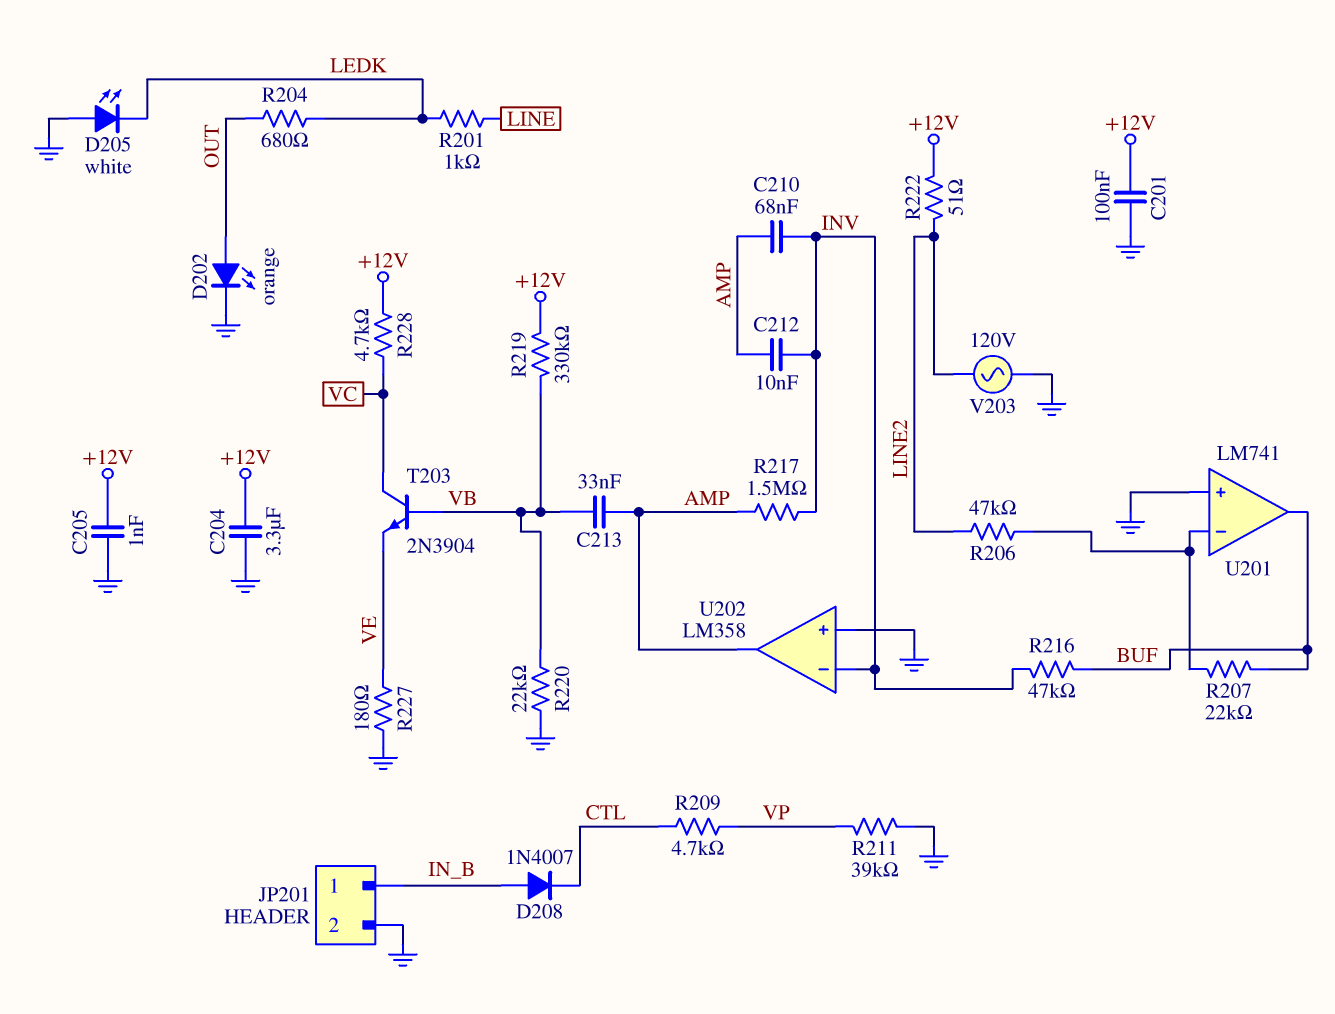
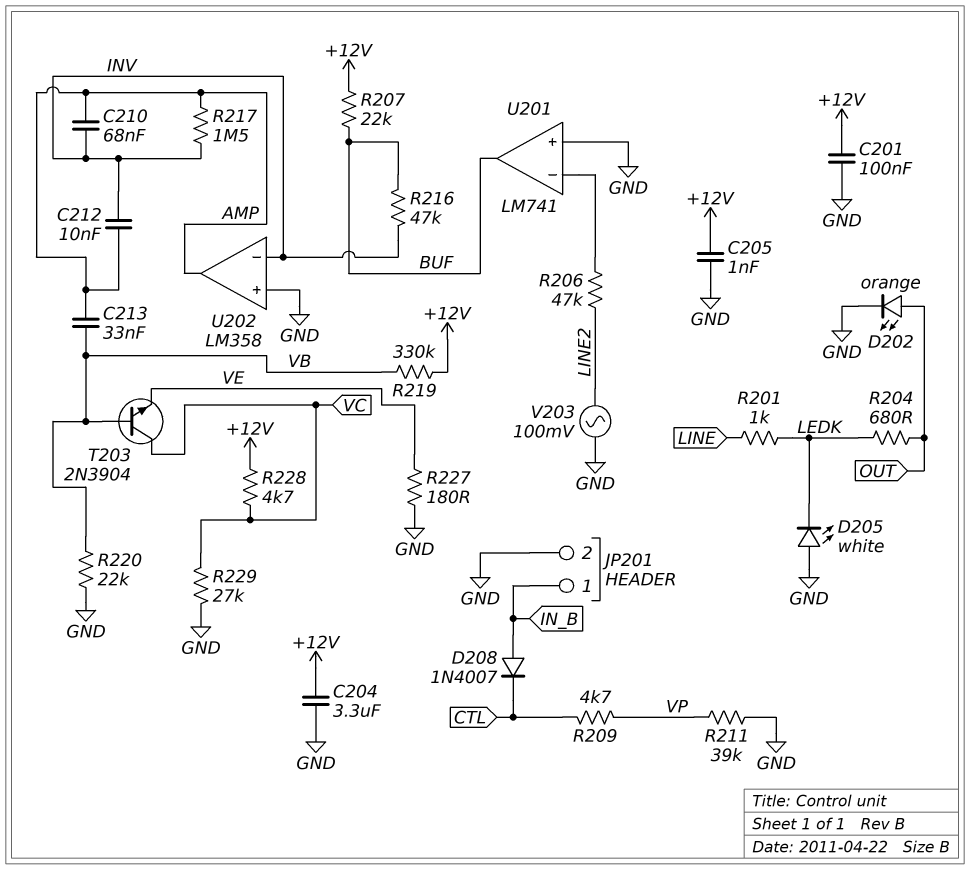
R207: 22k (BUF, U201/in-) -> 22k (+12V, BUF)
R222: 51 (+12V, LINE2) -> none
R229: none -> 27k (GND, VC)
V203: AC 120V (GND, LINE2) -> AC 100mV (GND, LINE2)

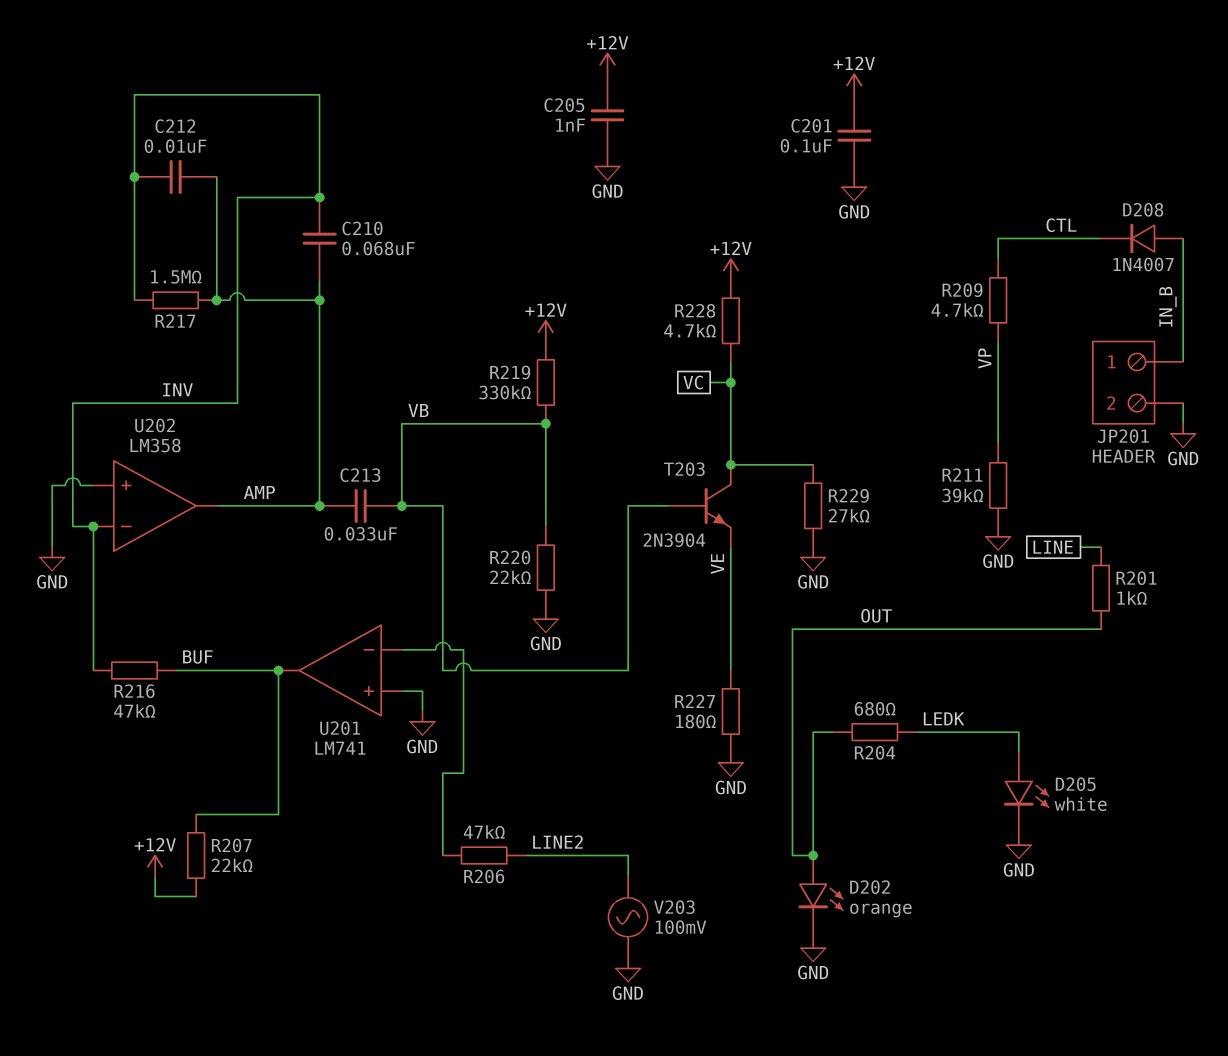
C204: 3.3uF (+12V, GND) -> none
D205: LED white (A GND, K LEDK) -> LED white (A LEDK, K GND)
R201: 1k (LEDK, LINE) -> 1k (LINE, OUT)

